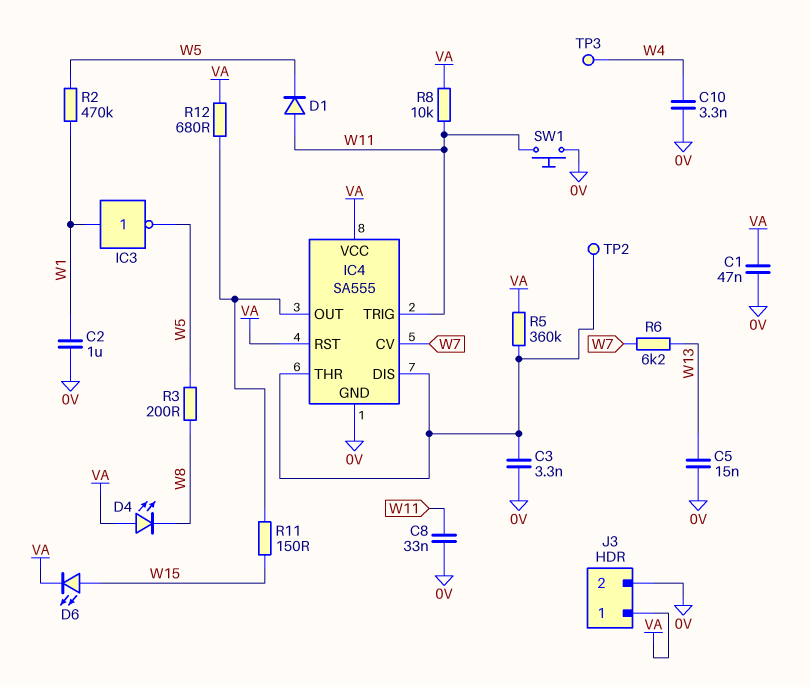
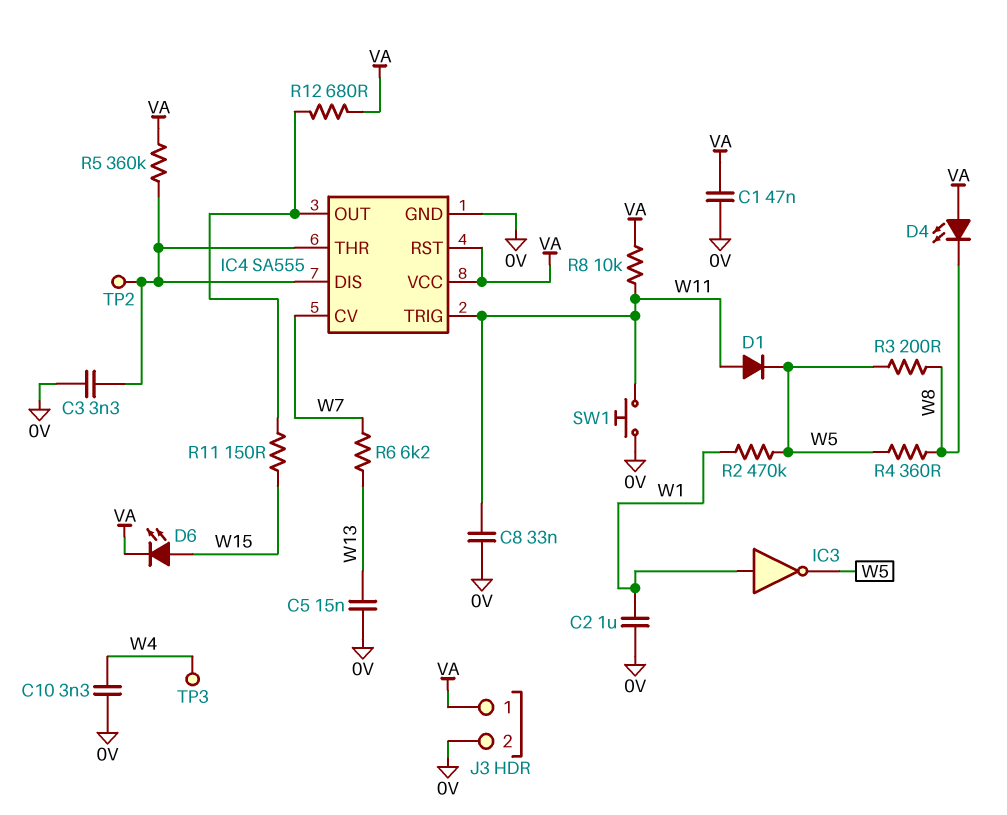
R4: none -> 360 (W5, W8)

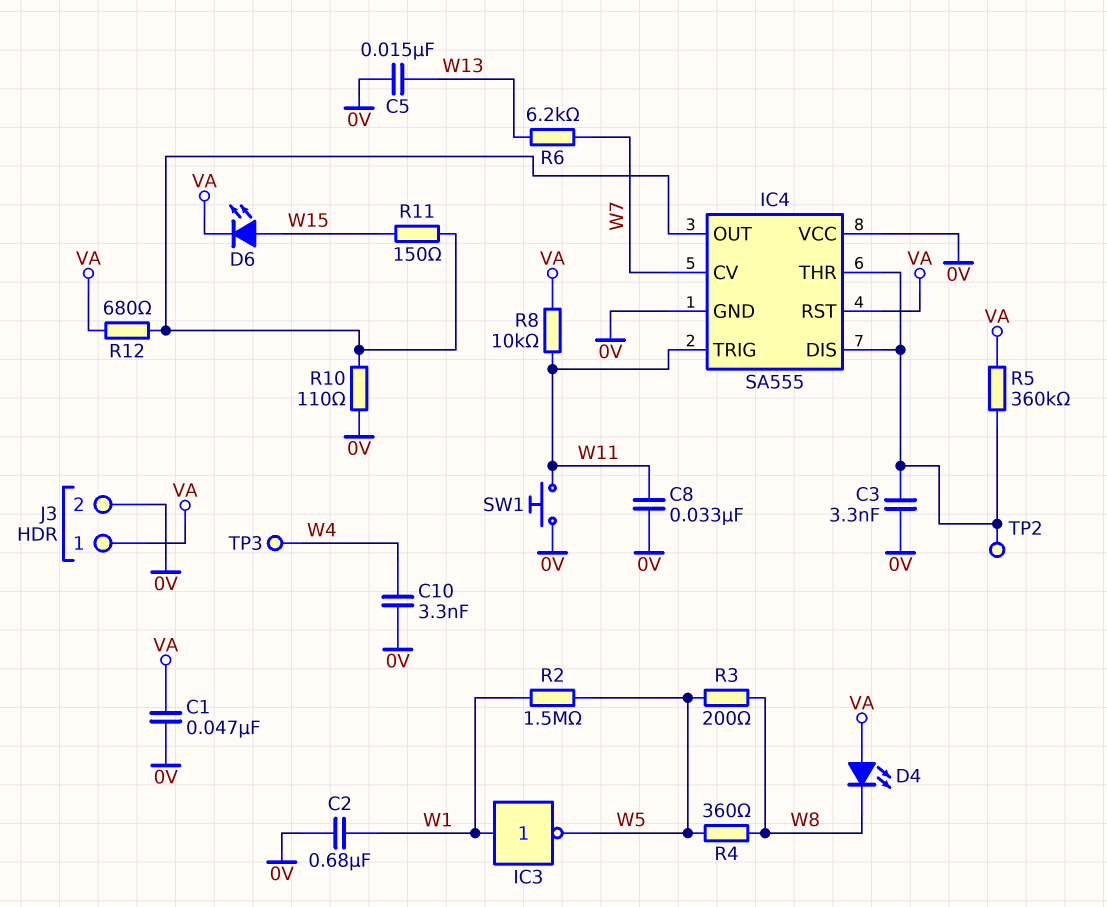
C2: 1uF (0V, W1) -> 680nF (0V, W1)
D1: diode (A W11, K W5) -> none
IC4 pin VCC: VA -> 0V
R2: 470k (W1, W5) -> 1.5M (W1, W5)
R10: none -> 110 (0V, IC4/OUT)

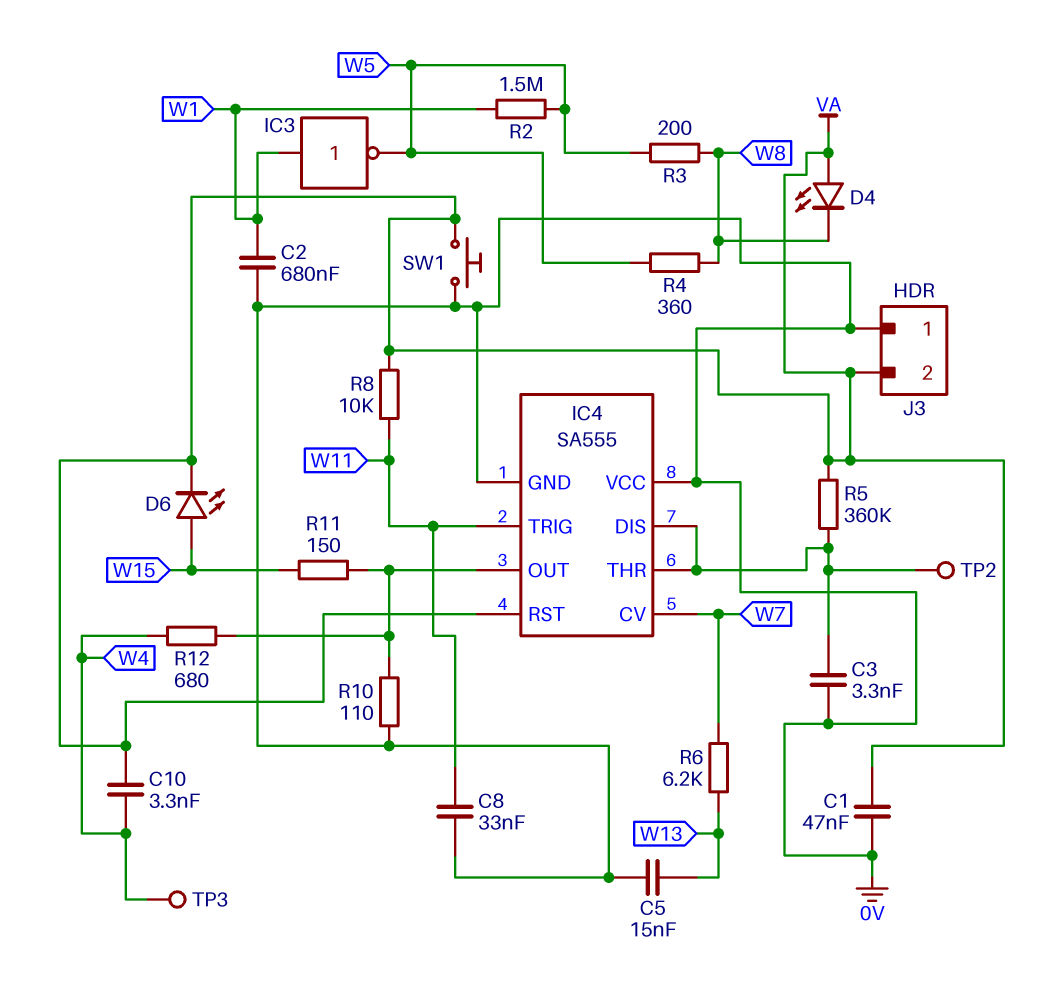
C10: 3.3nF (0V, W4) -> 3.3nF (VA, W4)
J3 pin 1: VA -> 0V
J3 pin 2: 0V -> VA
R12: 680 (IC4/OUT, VA) -> 680 (IC4/OUT, W4)
SW1: button (0V, W11) -> button (0V, VA)

